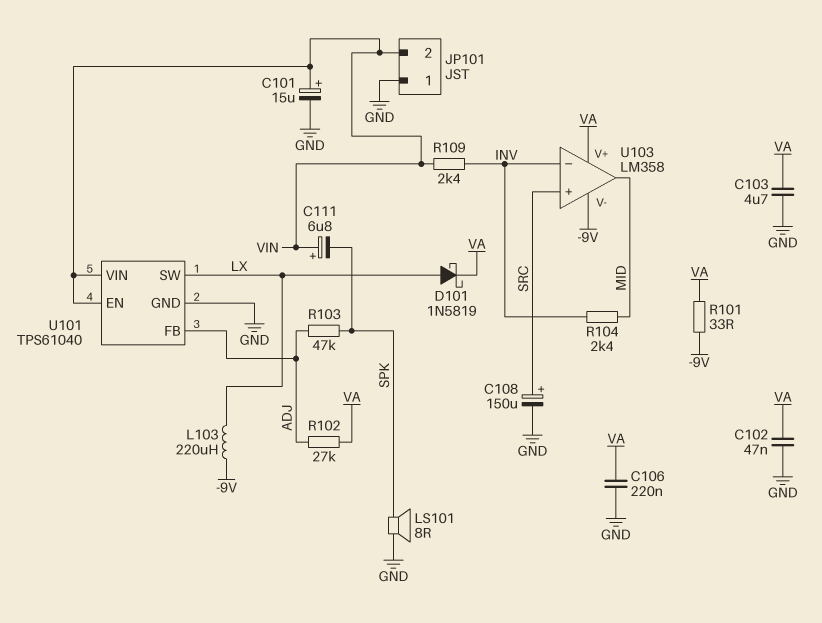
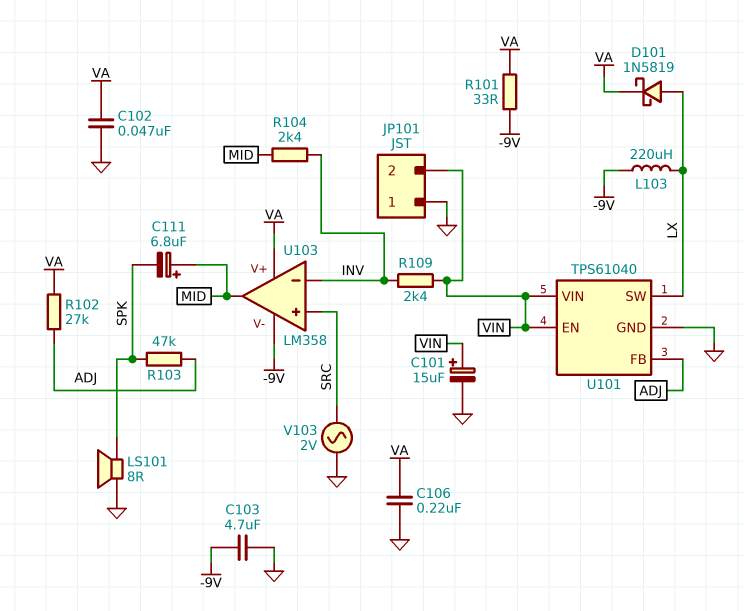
C103: 4.7uF (GND, VA) -> 4.7uF (-9V, GND)
C108: 150uF (plus SRC, minus GND) -> none
C111: 6.8uF (plus VIN, minus SPK) -> 6.8uF (plus MID, minus SPK)
V103: none -> AC 2V (GND, SRC)

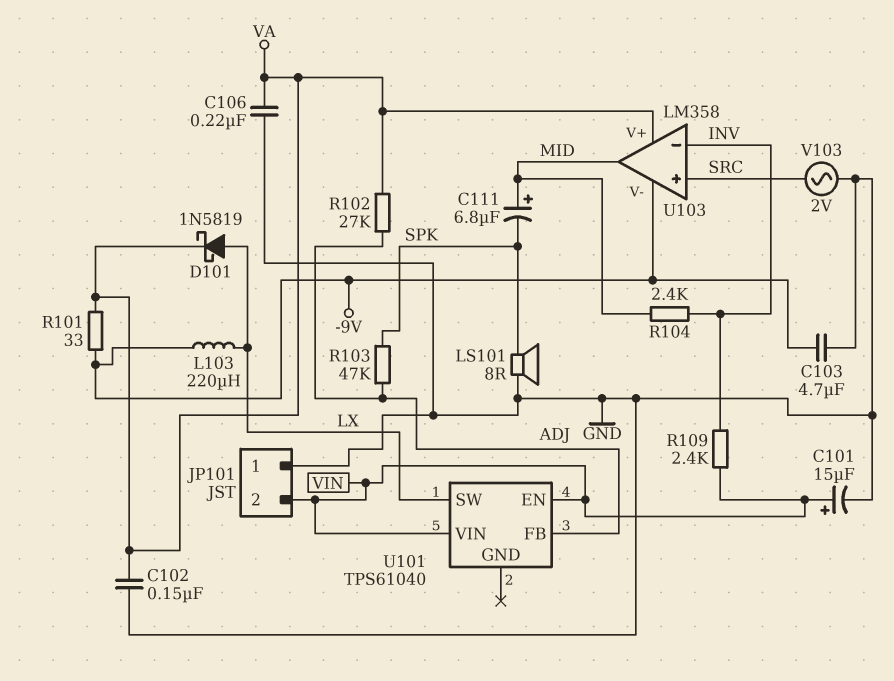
C102: 47nF (GND, VA) -> 150nF (GND, VA)
U101 pin GND: GND -> none

